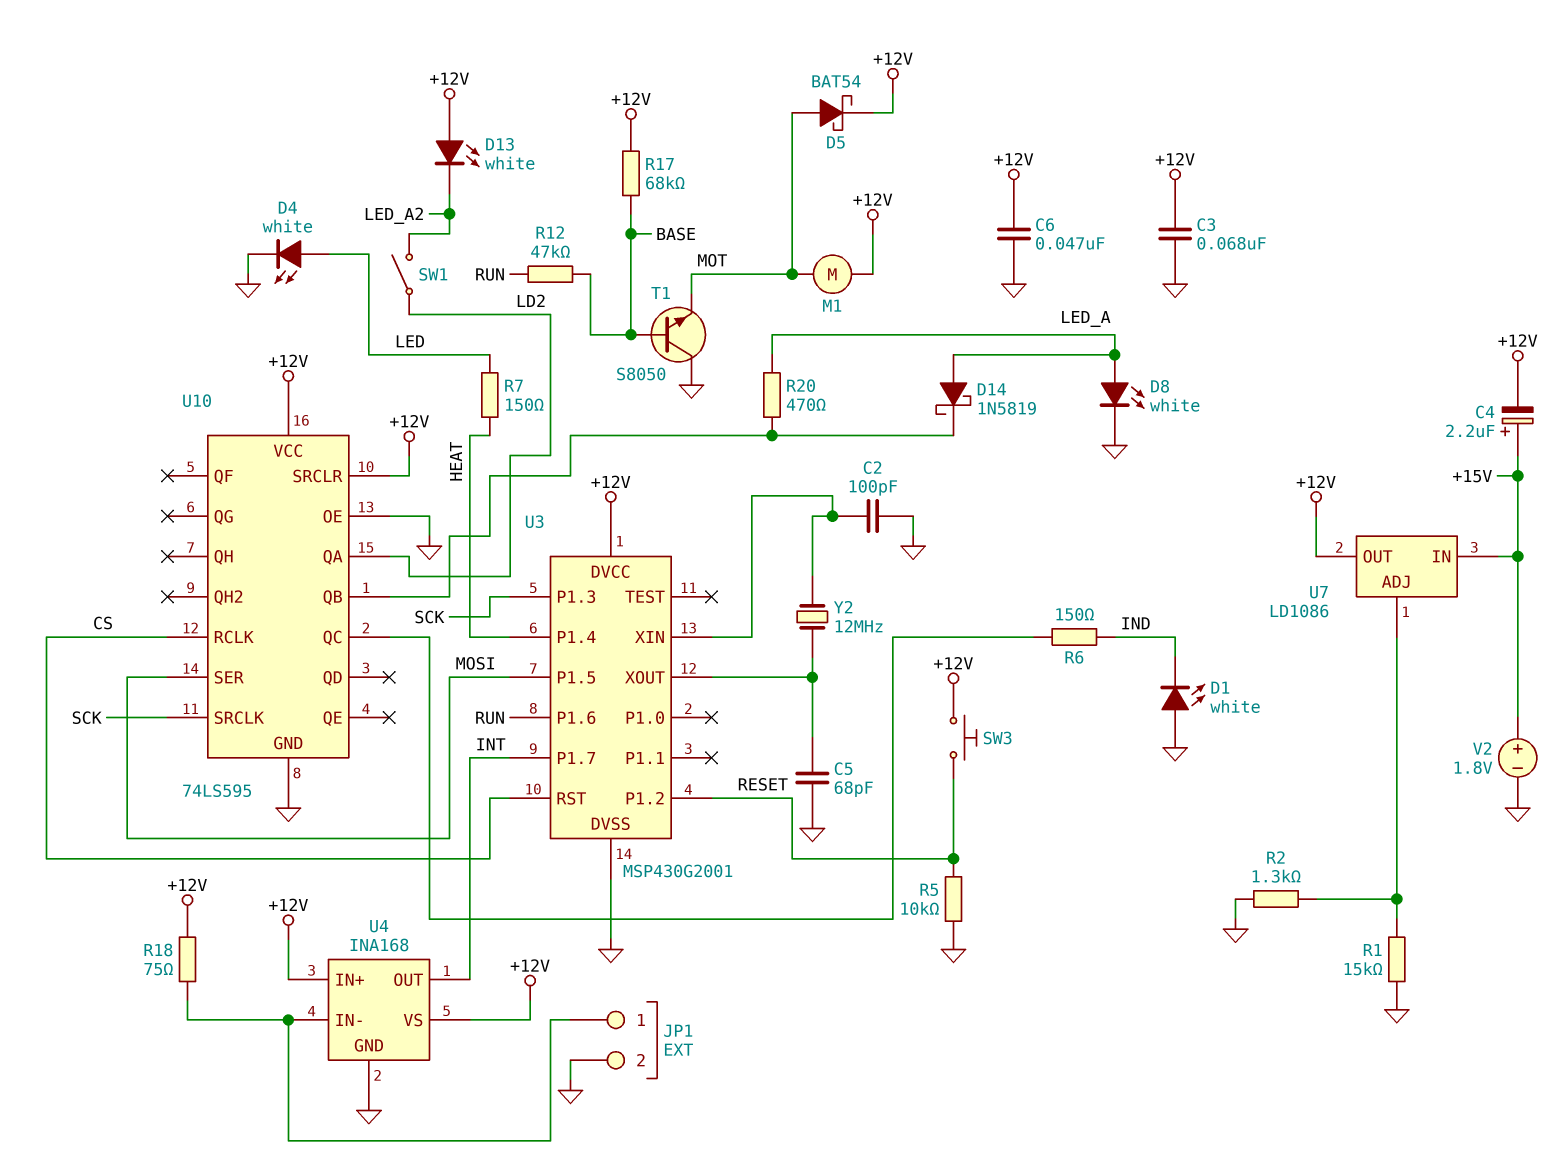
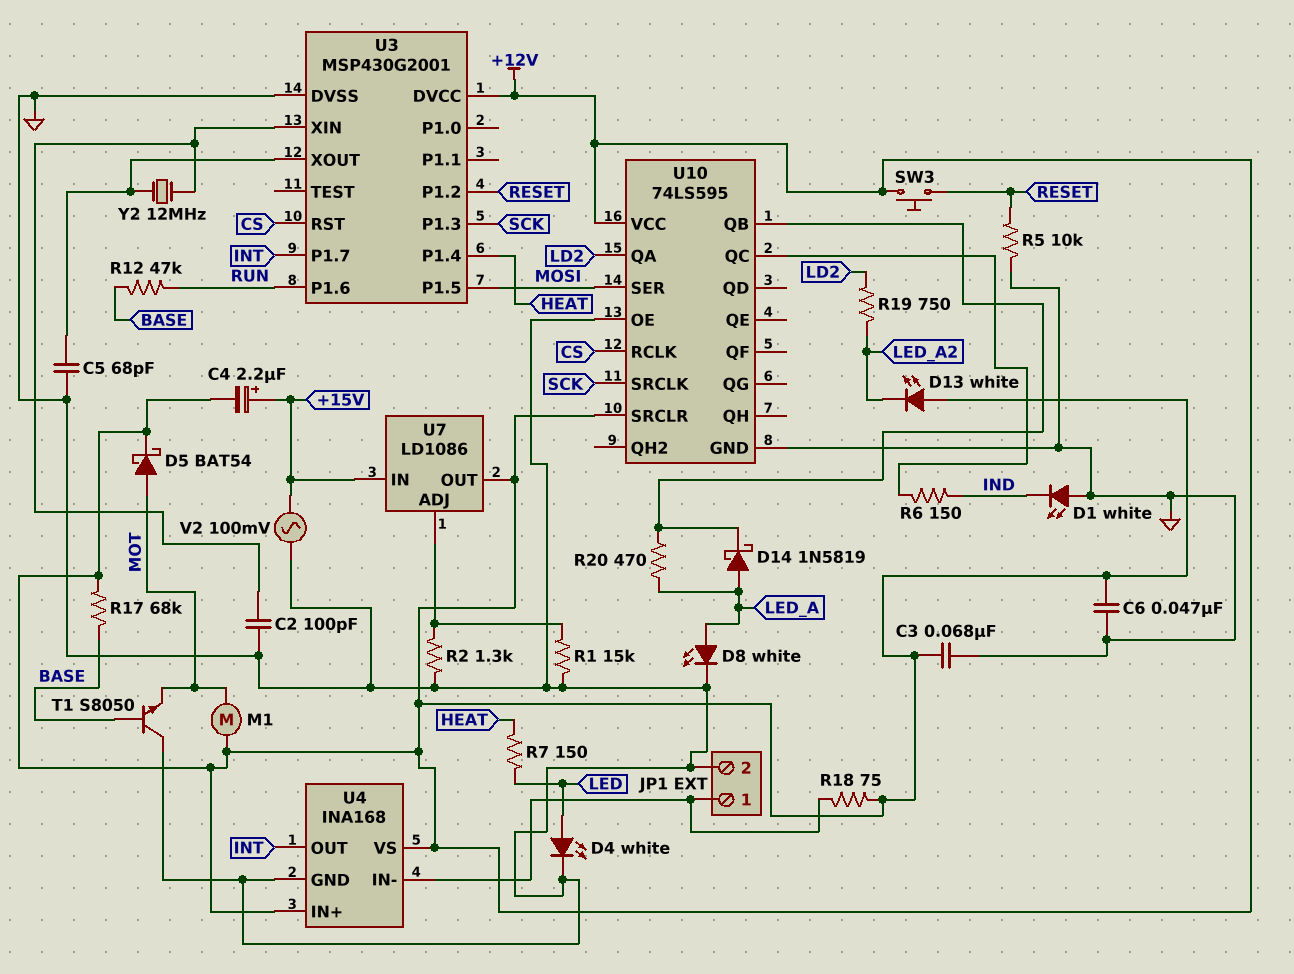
R19: none -> 750 (LD2, LED_A2)
SW1: switch (LD2, LED_A2) -> none
V2: 1.8V (plus +15V, minus GND) -> AC 100mV (+15V, GND)

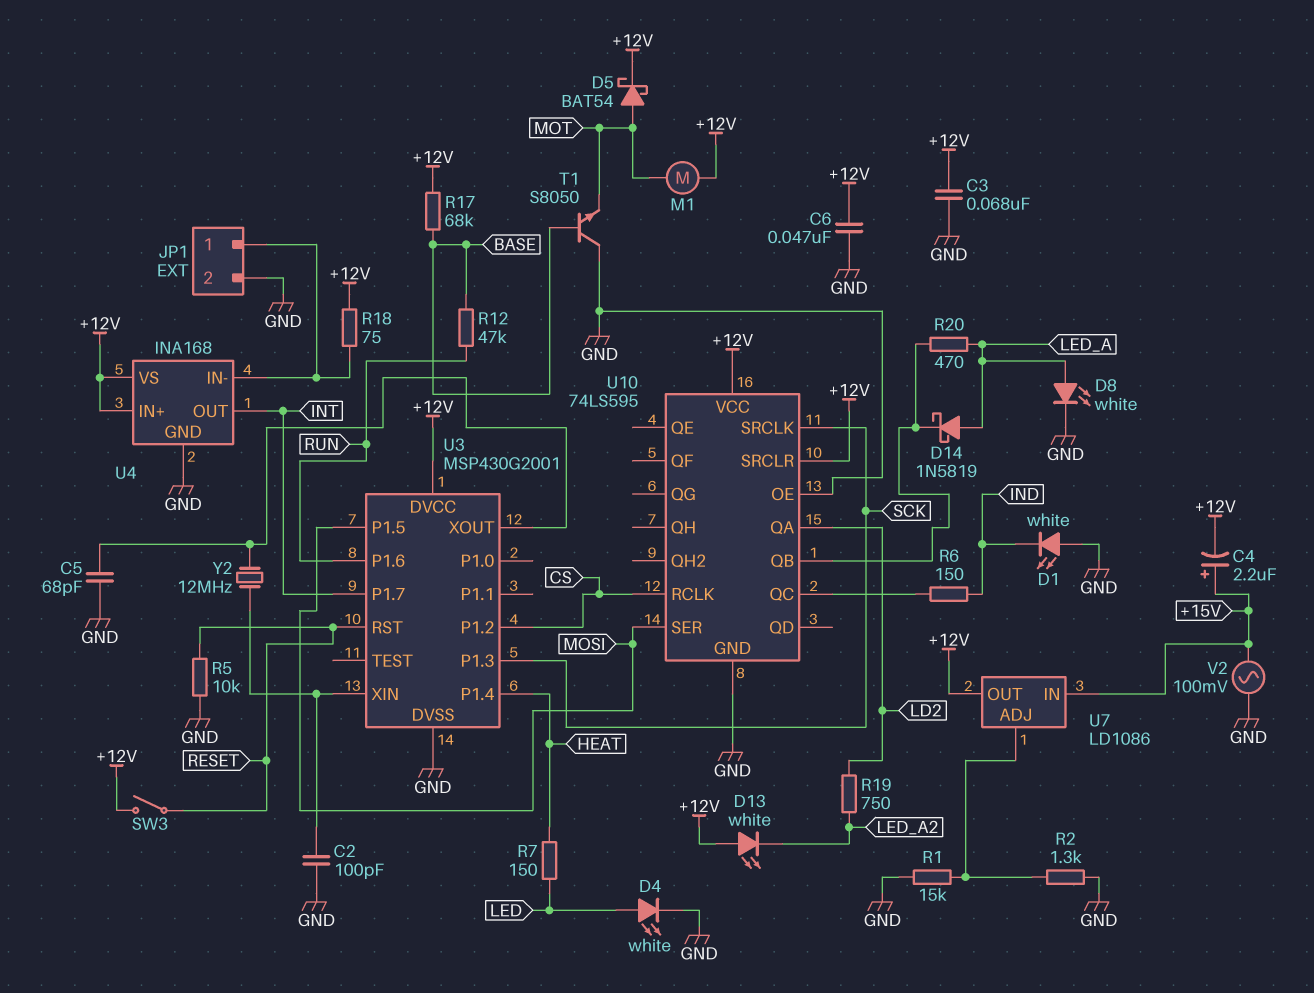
SW3: button (+12V, RESET) -> switch (+12V, RESET)
U3 pin P1.2: RESET -> CS
U3 pin RST: CS -> RESET

